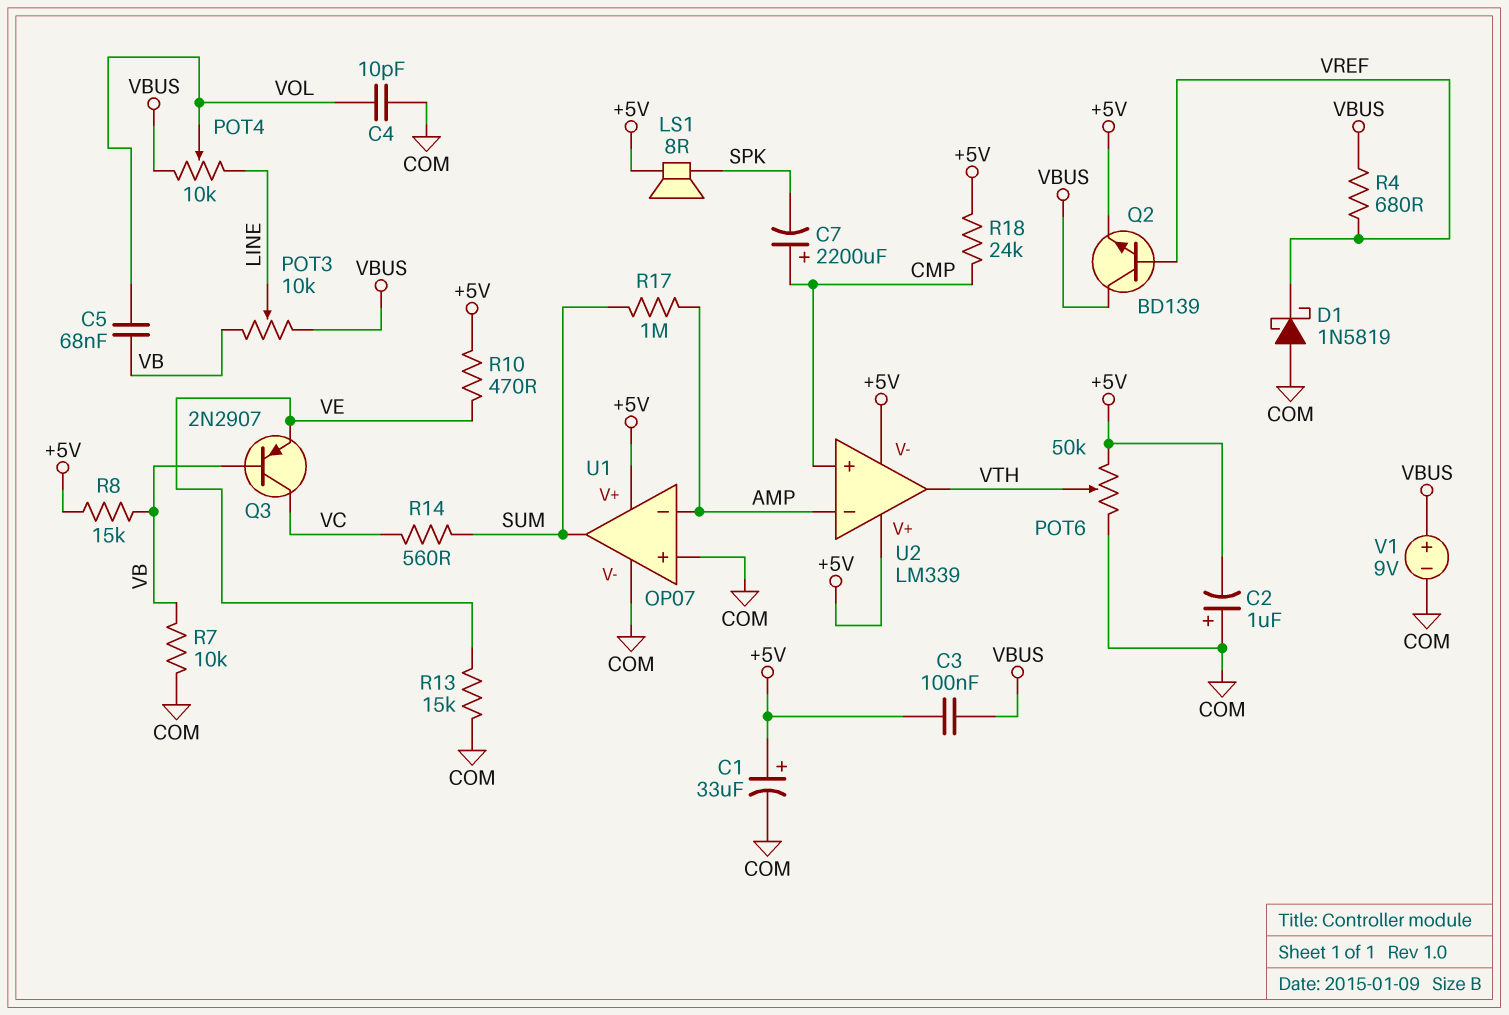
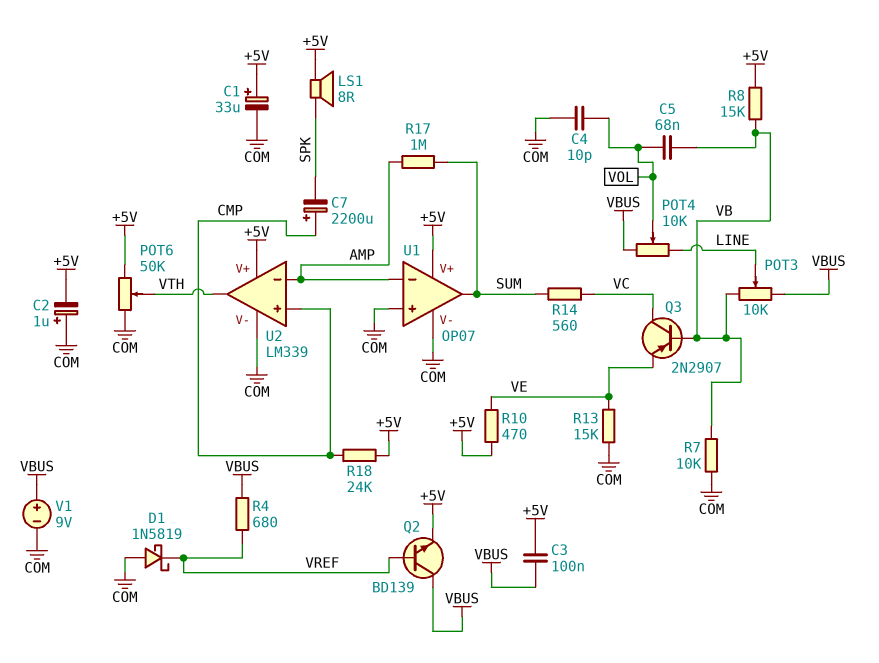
U2 pin V-: +5V -> COM

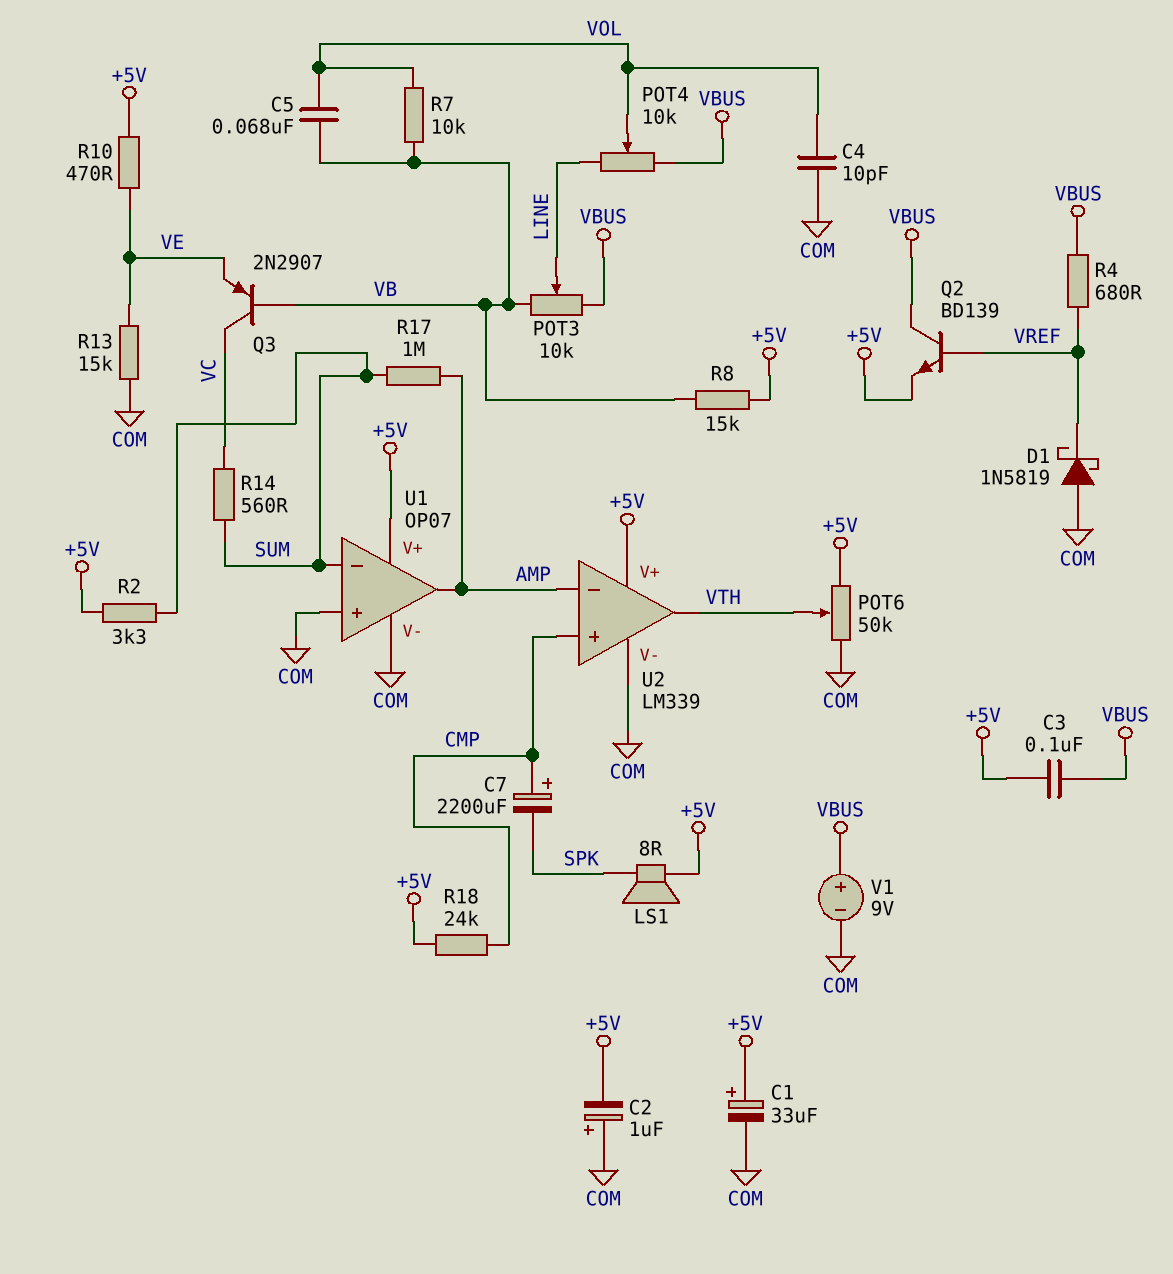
R2: none -> 3.3k (+5V, SUM)
R7: 10k (COM, VB) -> 10k (VB, VOL)
U1 pin in-: AMP -> SUM
U1 pin out: SUM -> AMP

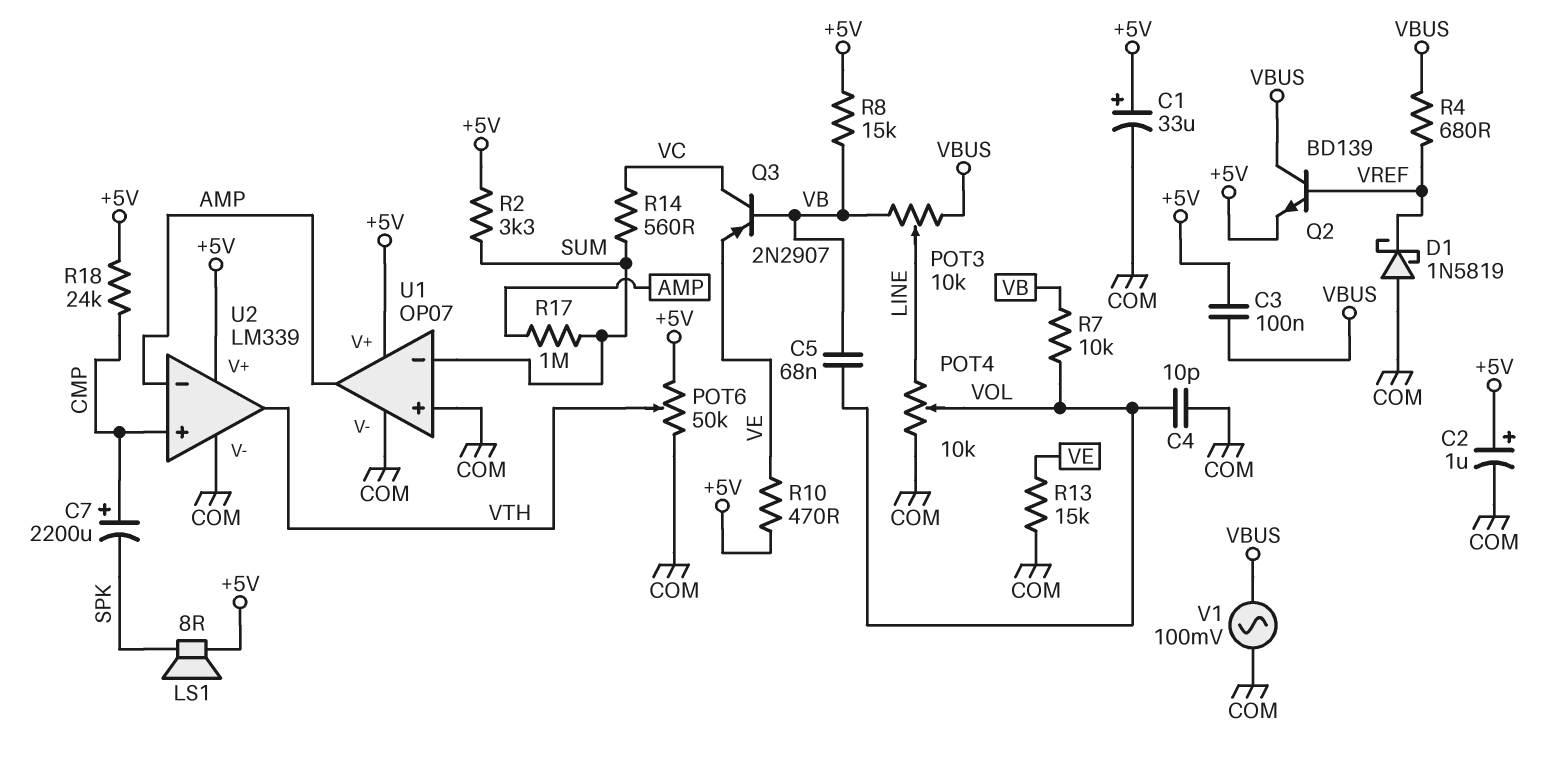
C2: 1uF (plus COM, minus +5V) -> 1uF (plus +5V, minus COM)
POT4: 10k (LINE, VBUS, wiper VOL) -> 10k (COM, LINE, wiper VOL)
V1: 9V (plus VBUS, minus COM) -> AC 100mV (COM, VBUS)

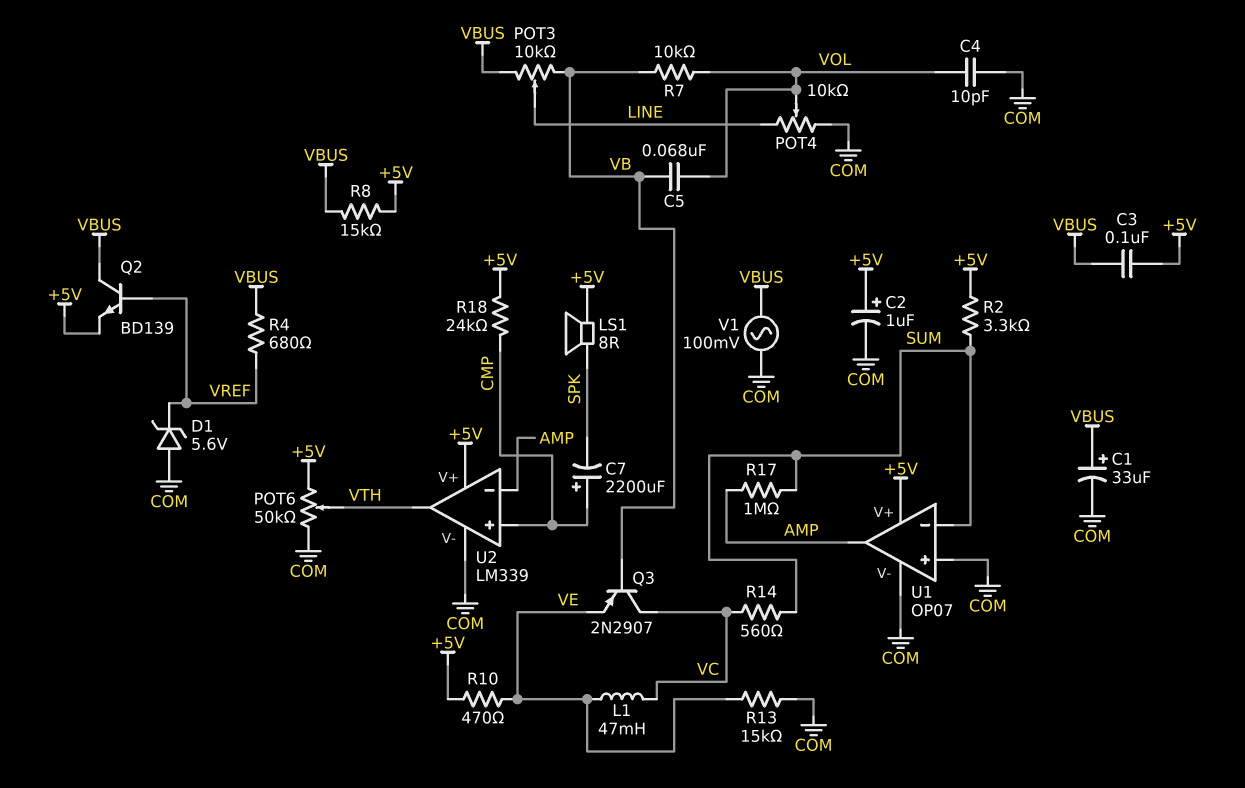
C1: 33uF (plus +5V, minus COM) -> 33uF (plus VBUS, minus COM)
D1: schottky 1N5819 (A COM, K VREF) -> zener 5.6V (A COM, K VREF)
L1: none -> 47mH (VC, VE)
R8: 15k (+5V, VB) -> 15k (+5V, VBUS)

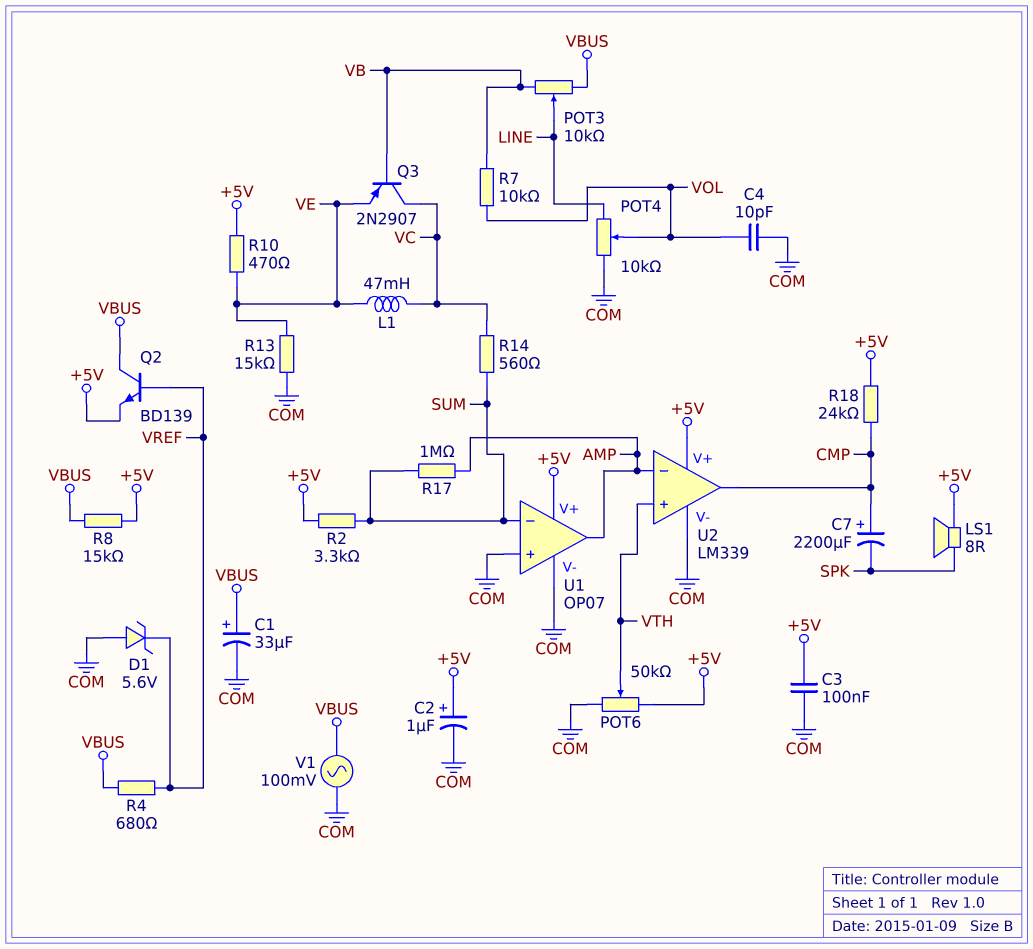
C3: 100nF (+5V, VBUS) -> 100nF (+5V, COM)
C5: 68nF (VB, VOL) -> none
U2 pin in+: CMP -> VTH
U2 pin out: VTH -> CMP

